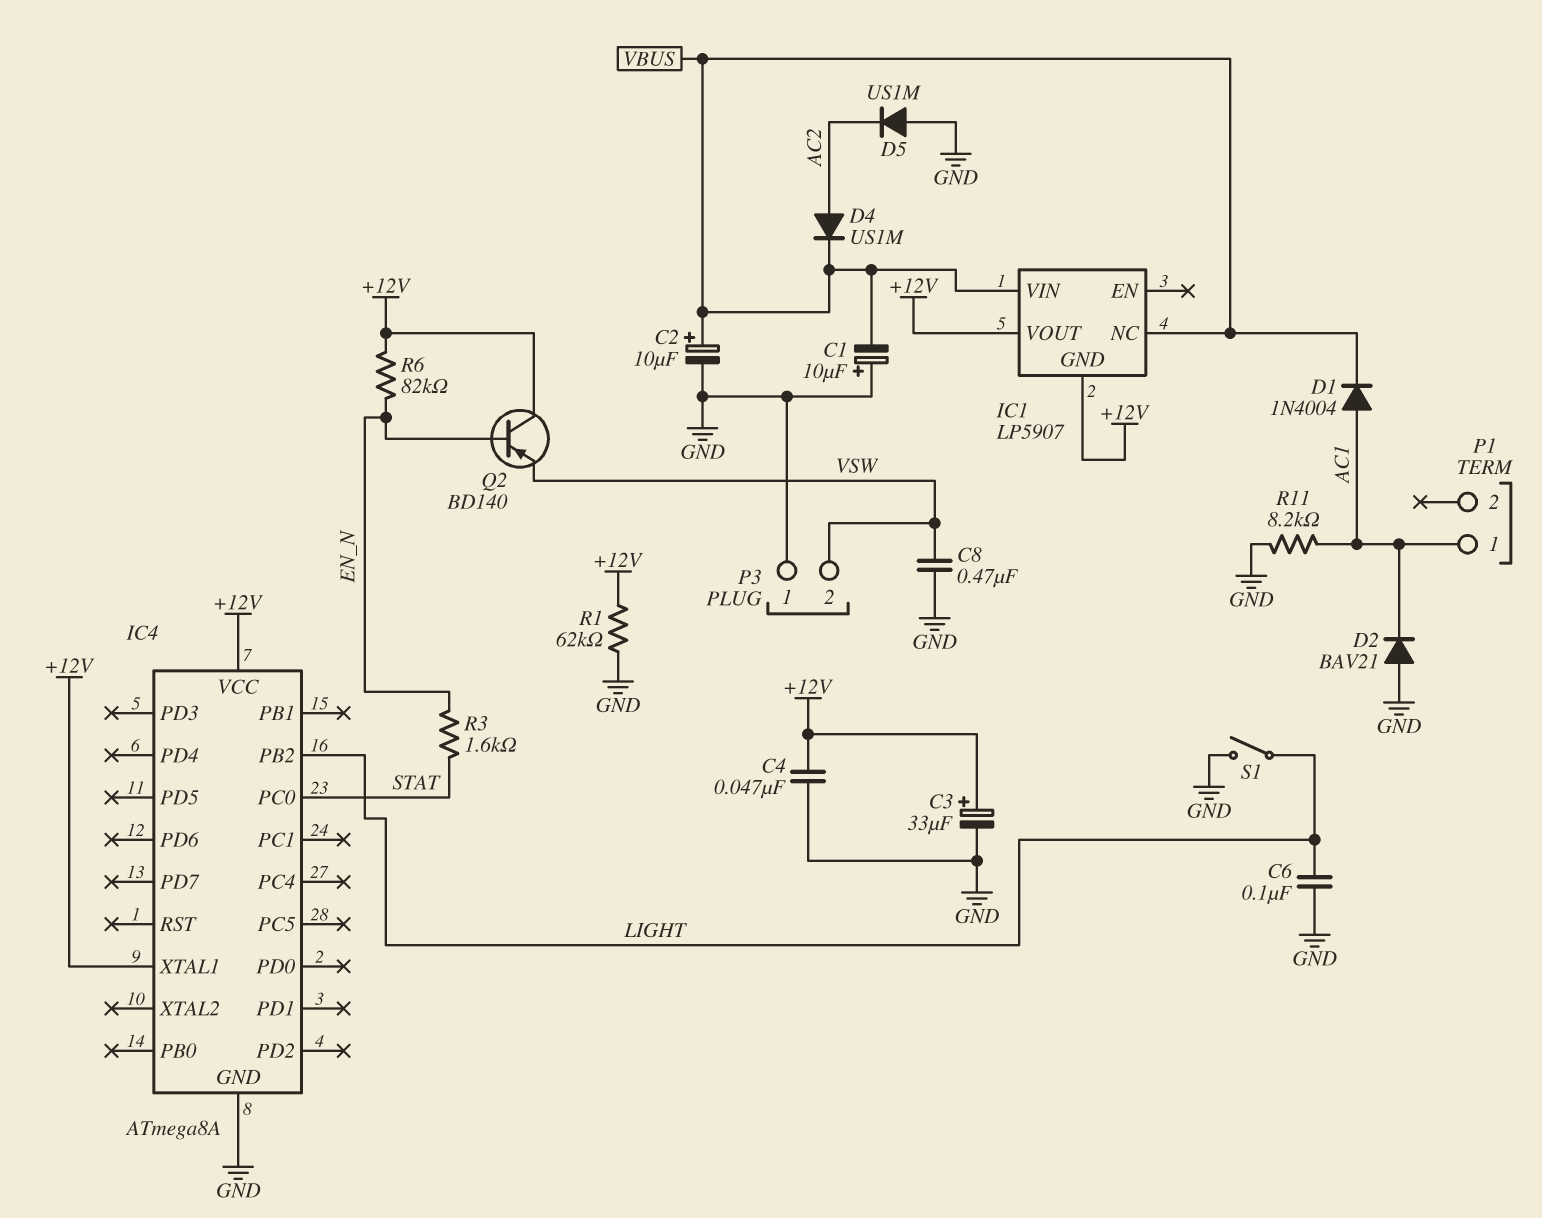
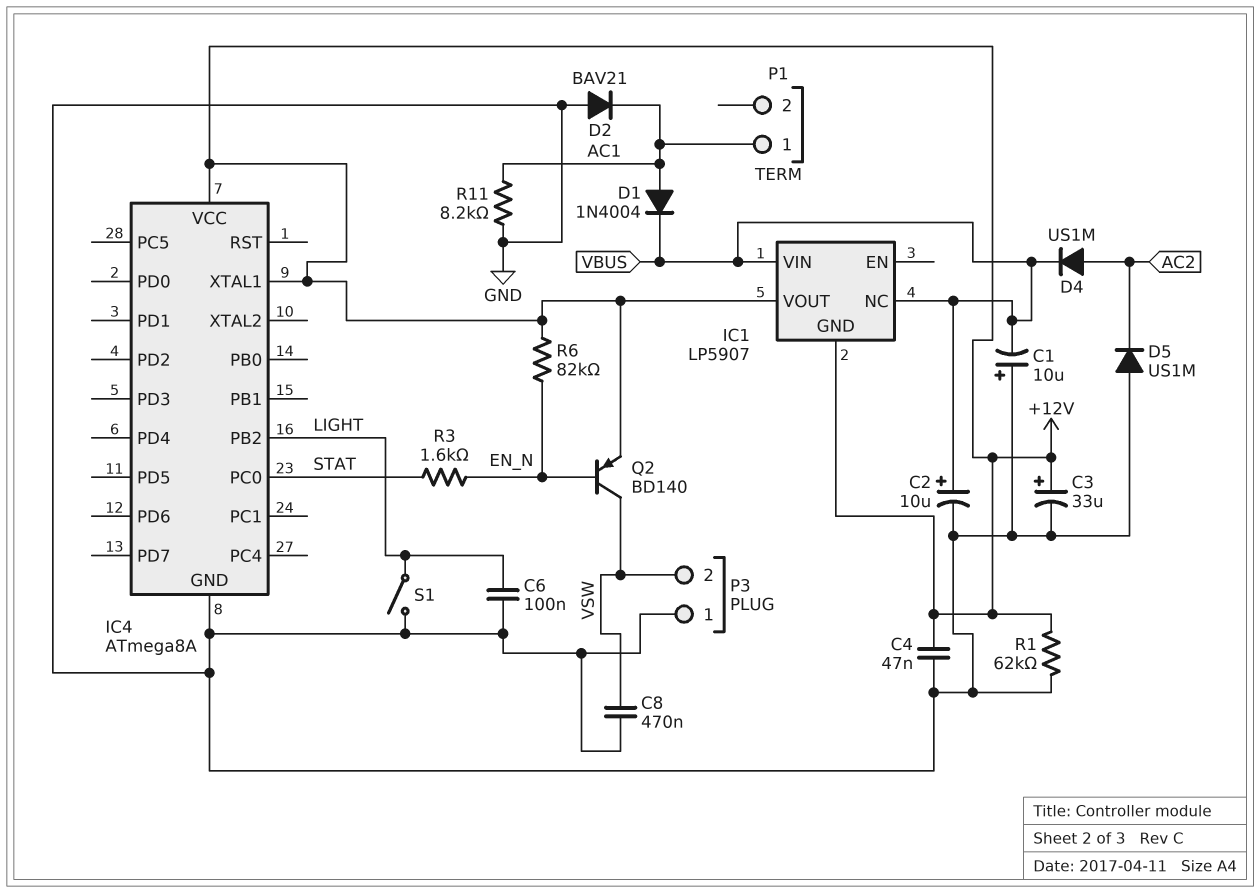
Q2: PNP BD140 (B EN_N, C +12V, E VSW) -> PNP BD140 (B EN_N, C VSW, E +12V)

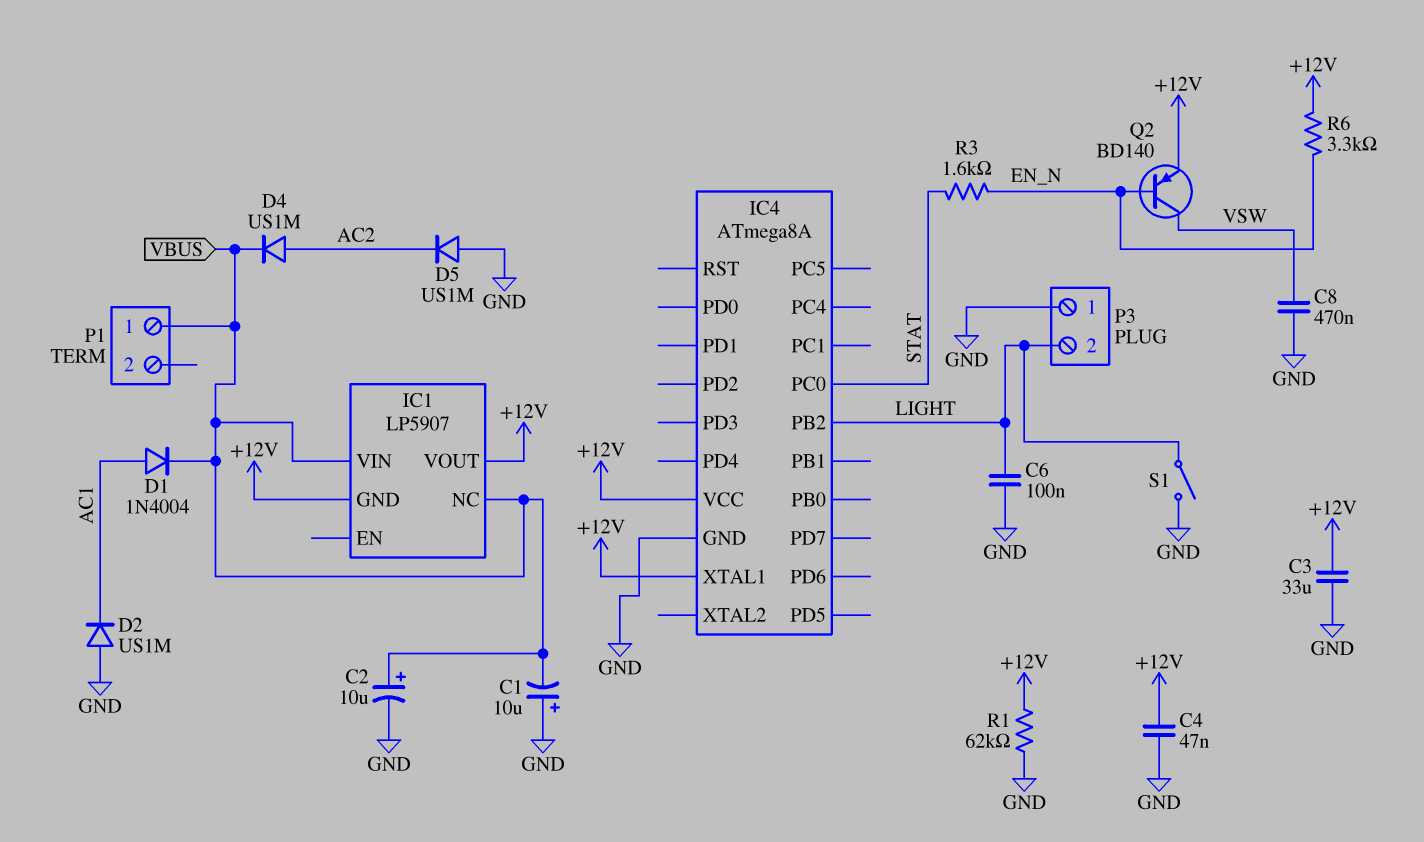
C3: 33uF (plus +12V, minus GND) -> 33uF (+12V, GND)
D2: diode BAV21 (A GND, K AC1) -> diode US1M (A GND, K AC1)
P1 pin 1: AC1 -> VBUS
P3 pin 2: VSW -> LIGHT
R6: 82k (+12V, EN_N) -> 3.3k (+12V, EN_N)
R11: 8.2k (AC1, GND) -> none

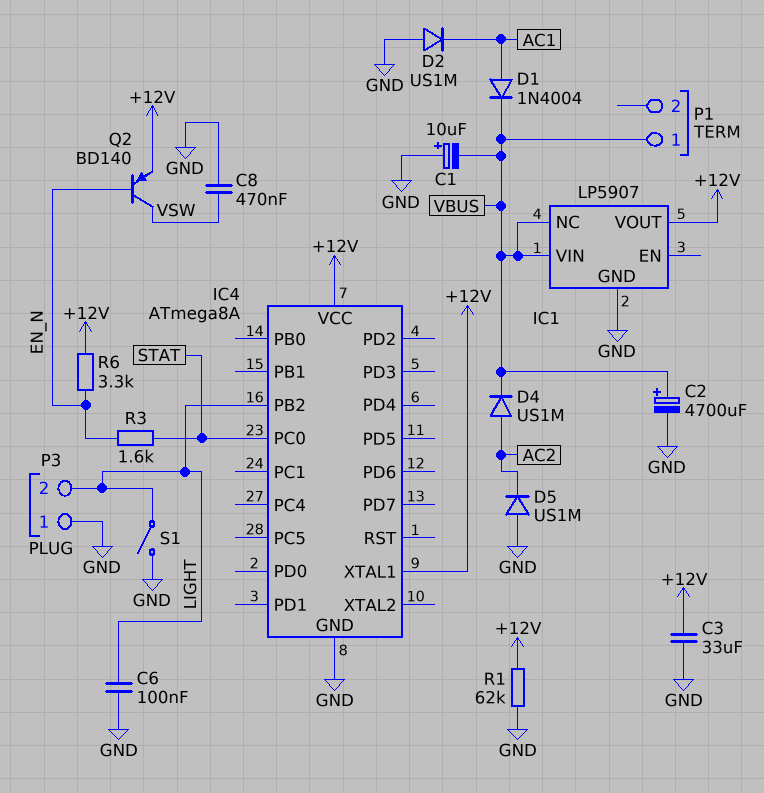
C2: 10uF (plus VBUS, minus GND) -> 4700uF (plus VBUS, minus GND)
C4: 47nF (+12V, GND) -> none
IC1 pin GND: +12V -> GND

